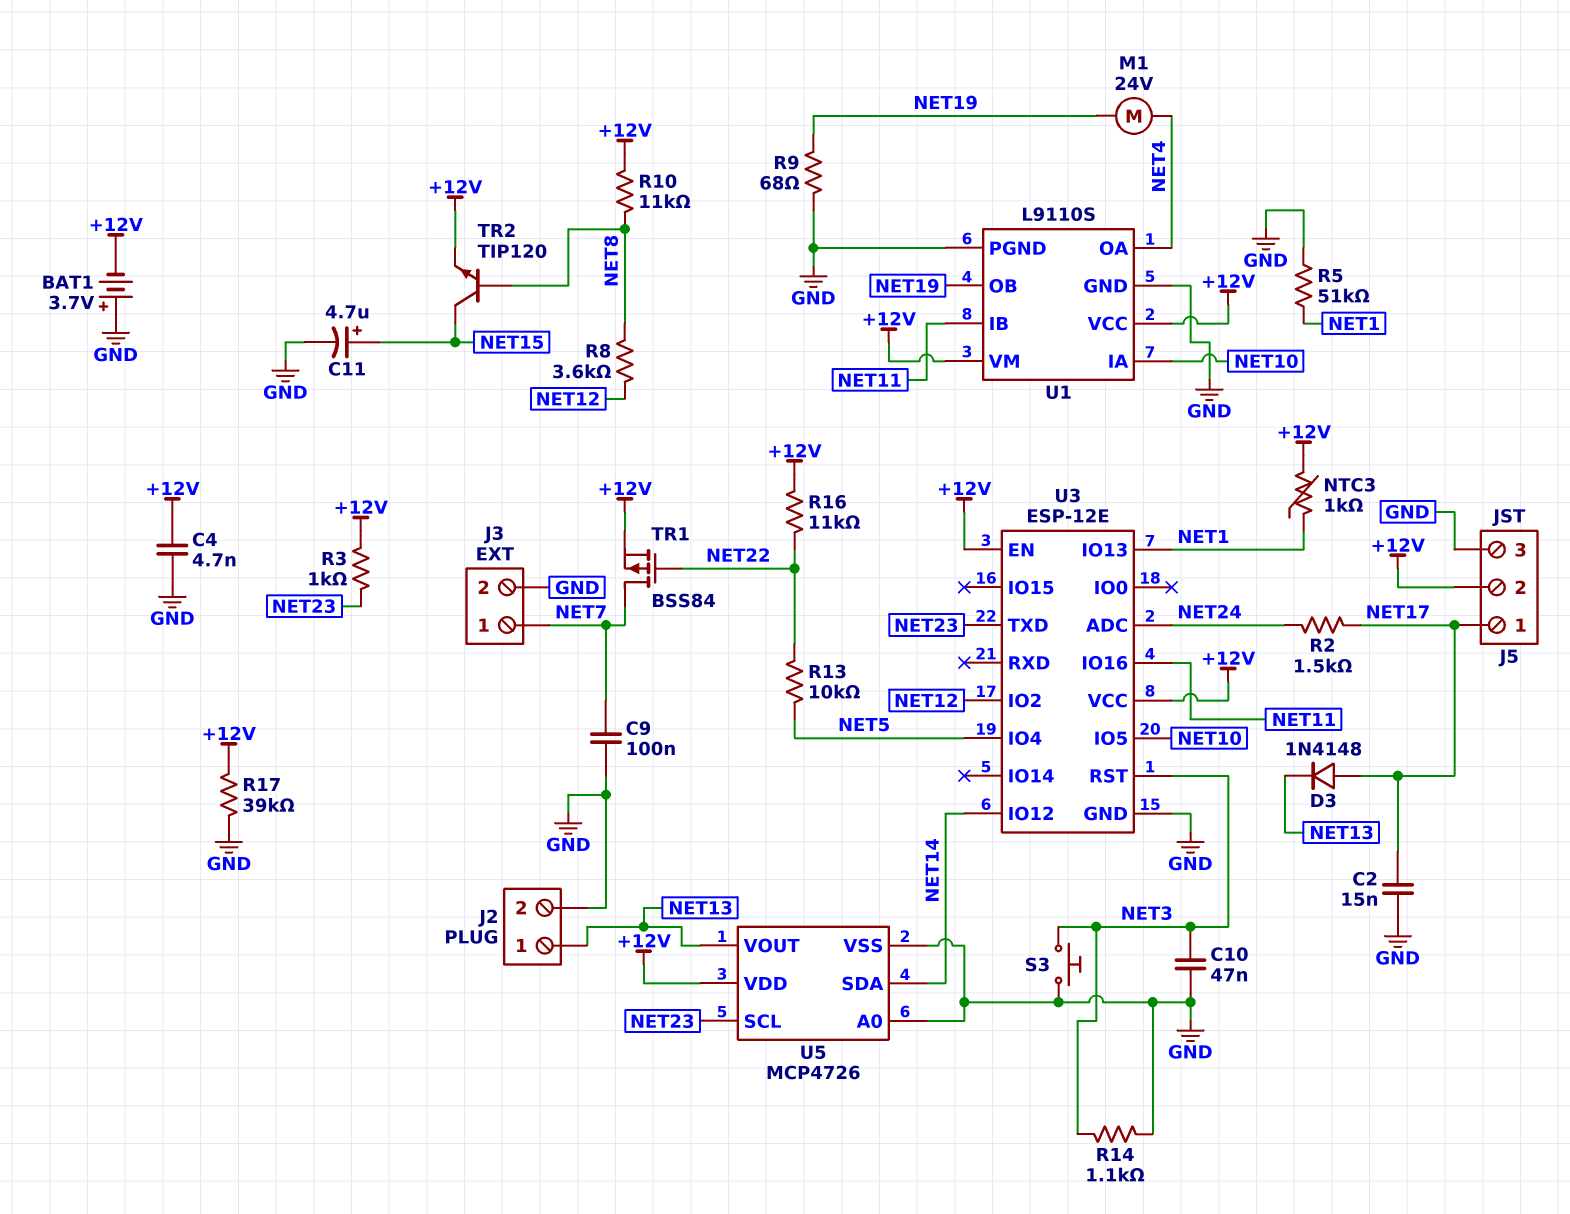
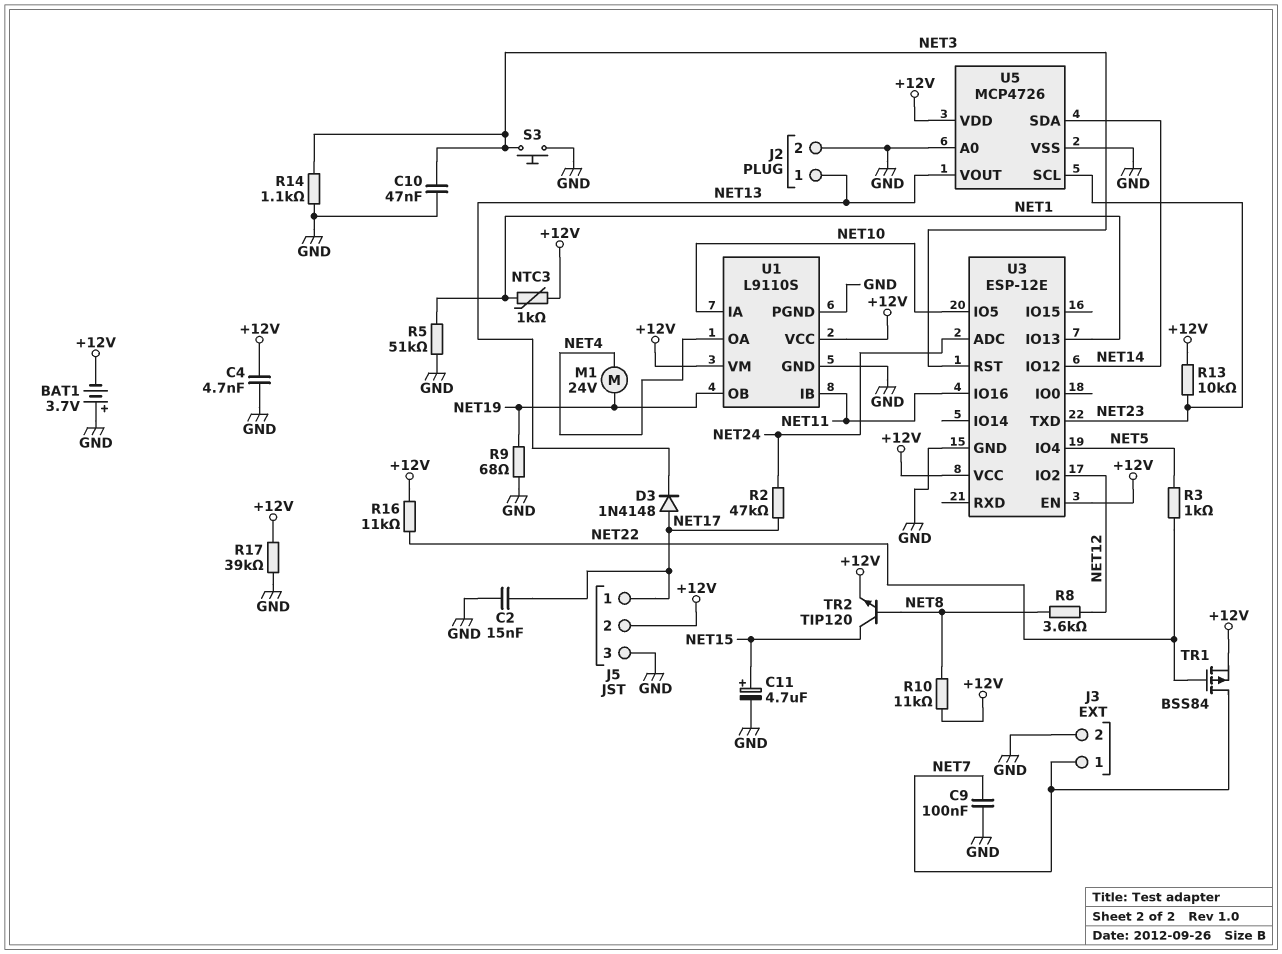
R2: 1.5k (NET17, NET24) -> 47k (NET17, NET24)
R3: 1k (+12V, NET23) -> 1k (NET5, NET22)
R13: 10k (NET5, NET22) -> 10k (+12V, NET23)

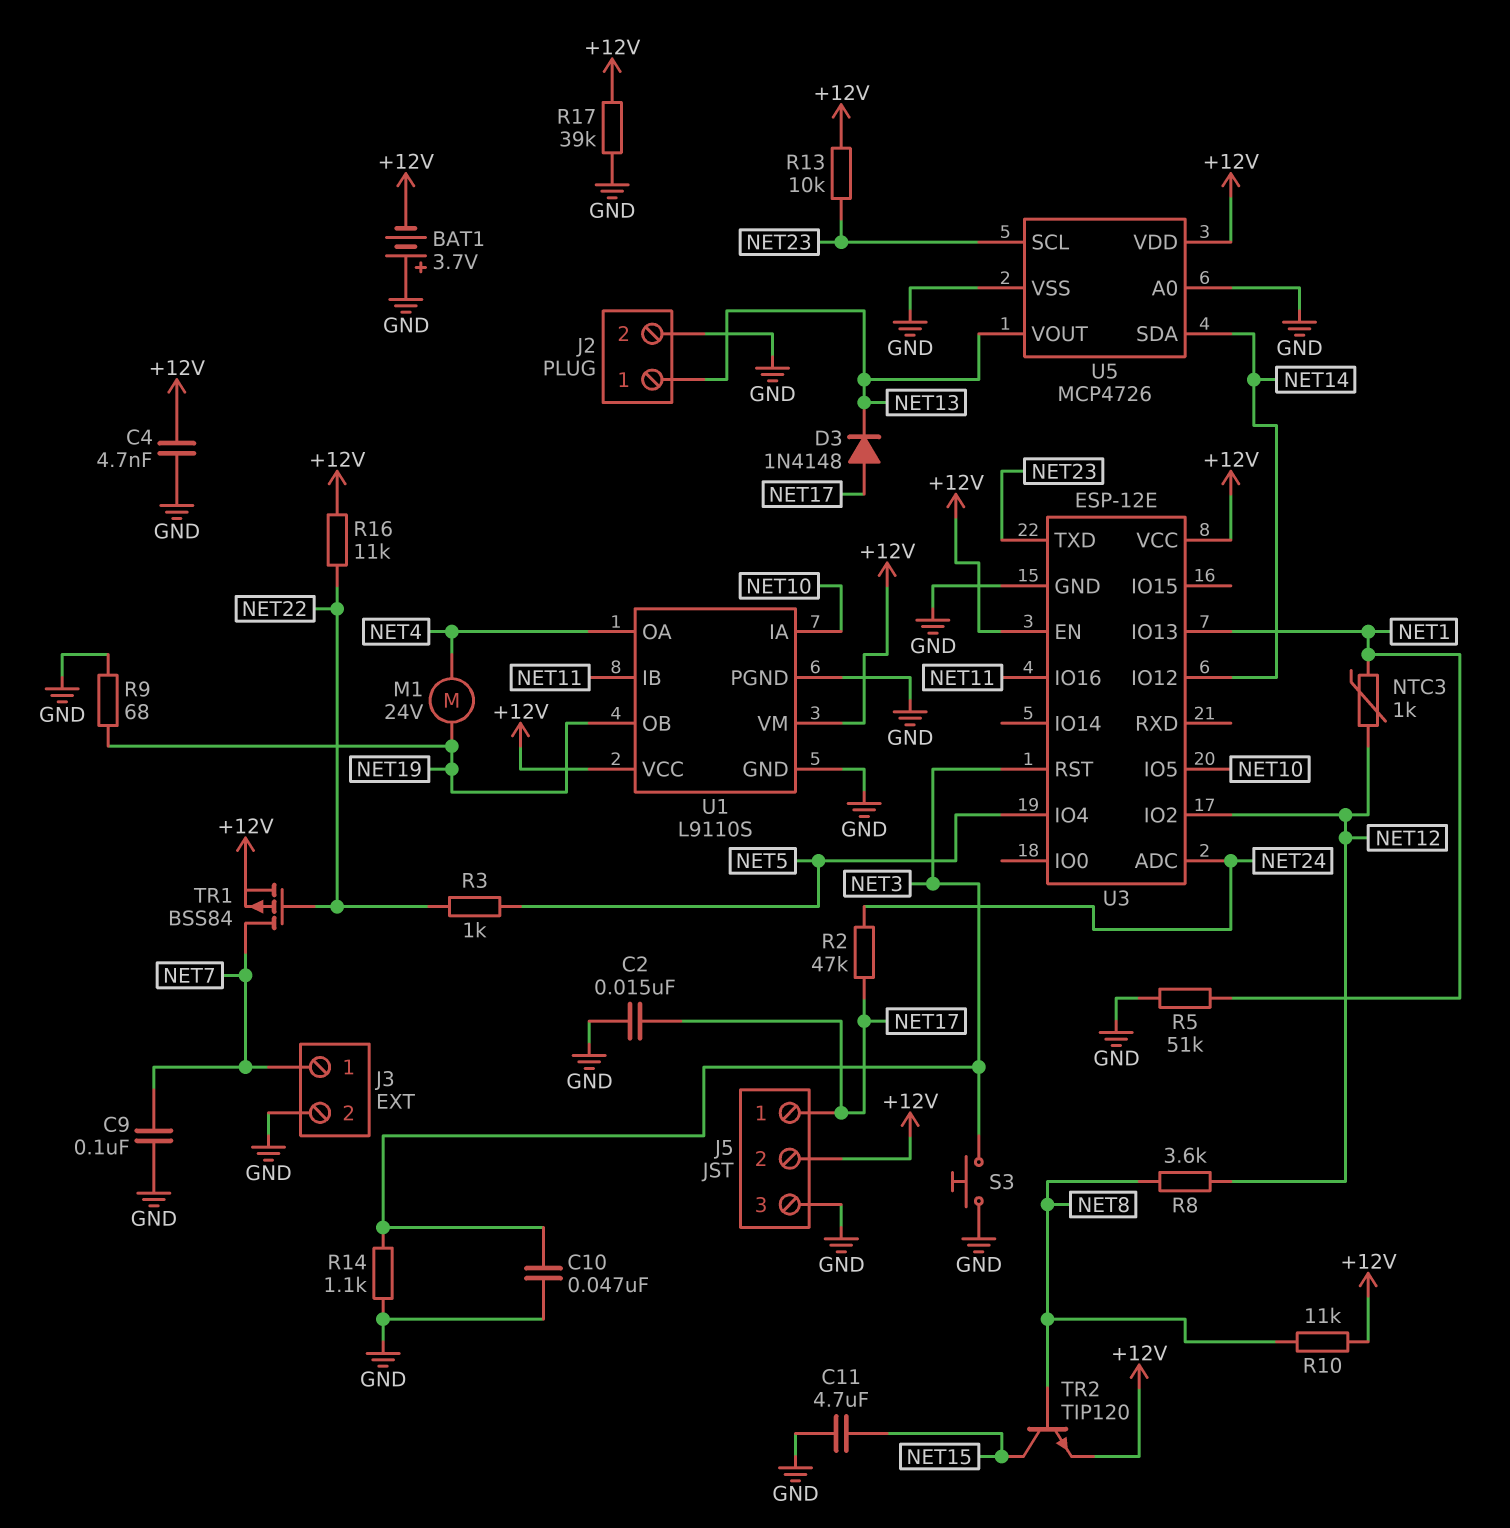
C11: 4.7uF (plus NET15, minus GND) -> 4.7uF (GND, NET15)
NTC3: 1k (+12V, NET1) -> 1k (NET1, NET12)

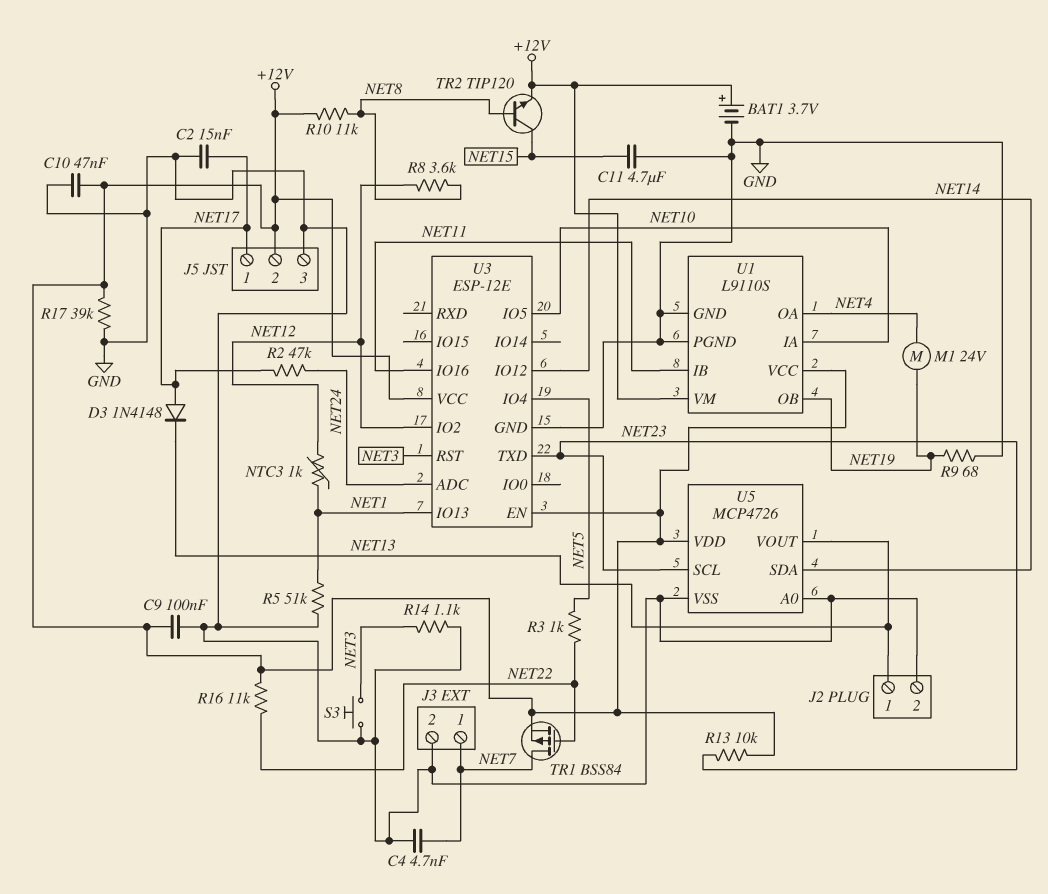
BAT1: 3.7V (plus GND, minus +12V) -> 3.7V (plus +12V, minus GND)
C4: 4.7nF (+12V, GND) -> 4.7nF (GND, NET7)
C9: 100nF (GND, NET7) -> 100nF (+12V, GND)
C10: 47nF (GND, NET3) -> 47nF (+12V, GND)

